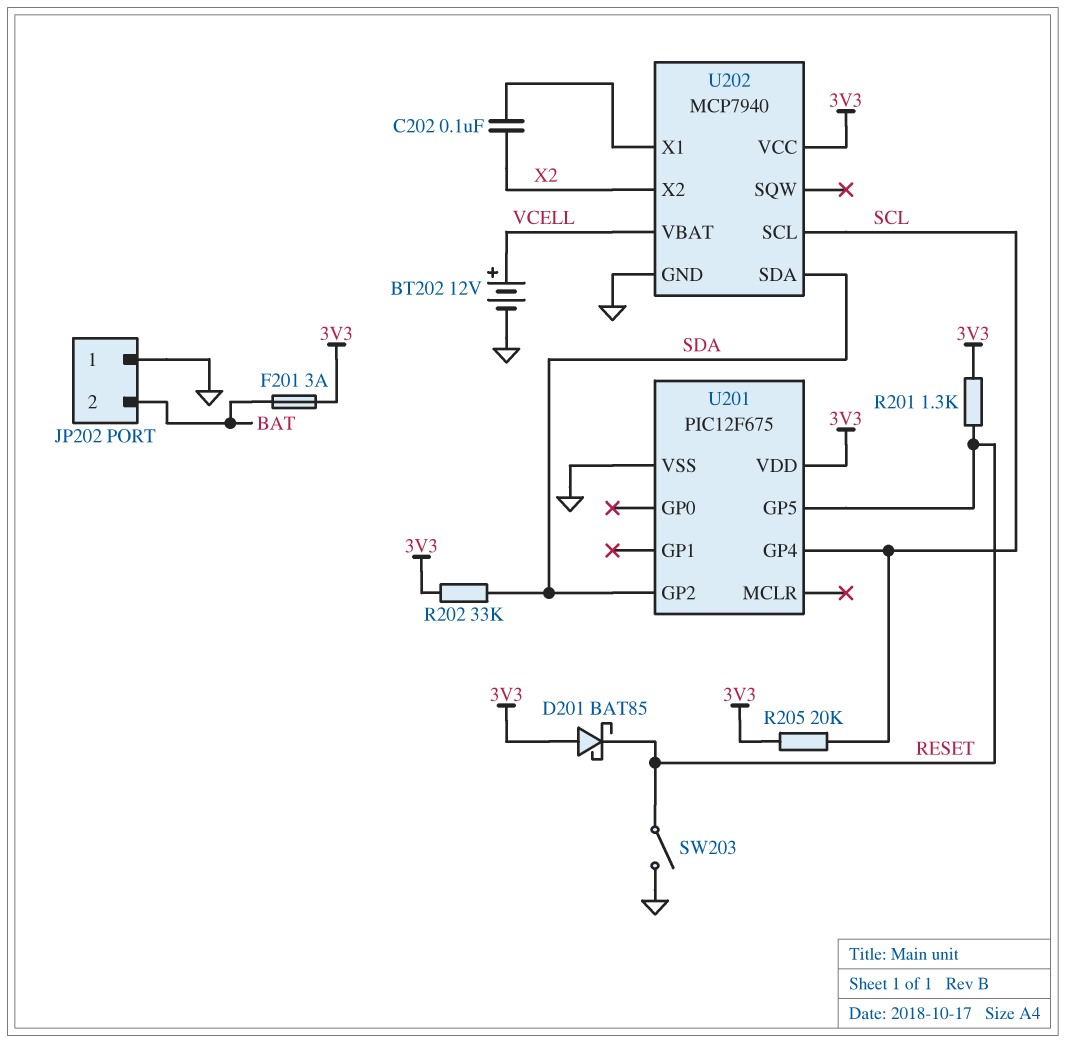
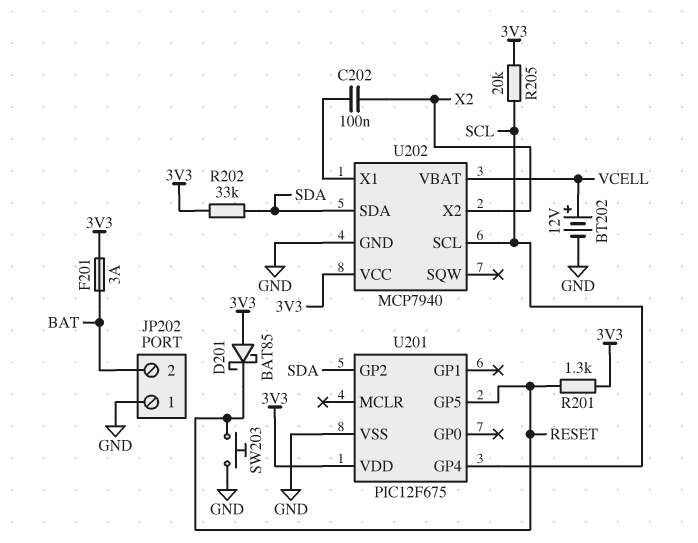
SW203: switch (GND, RESET) -> button (GND, RESET)

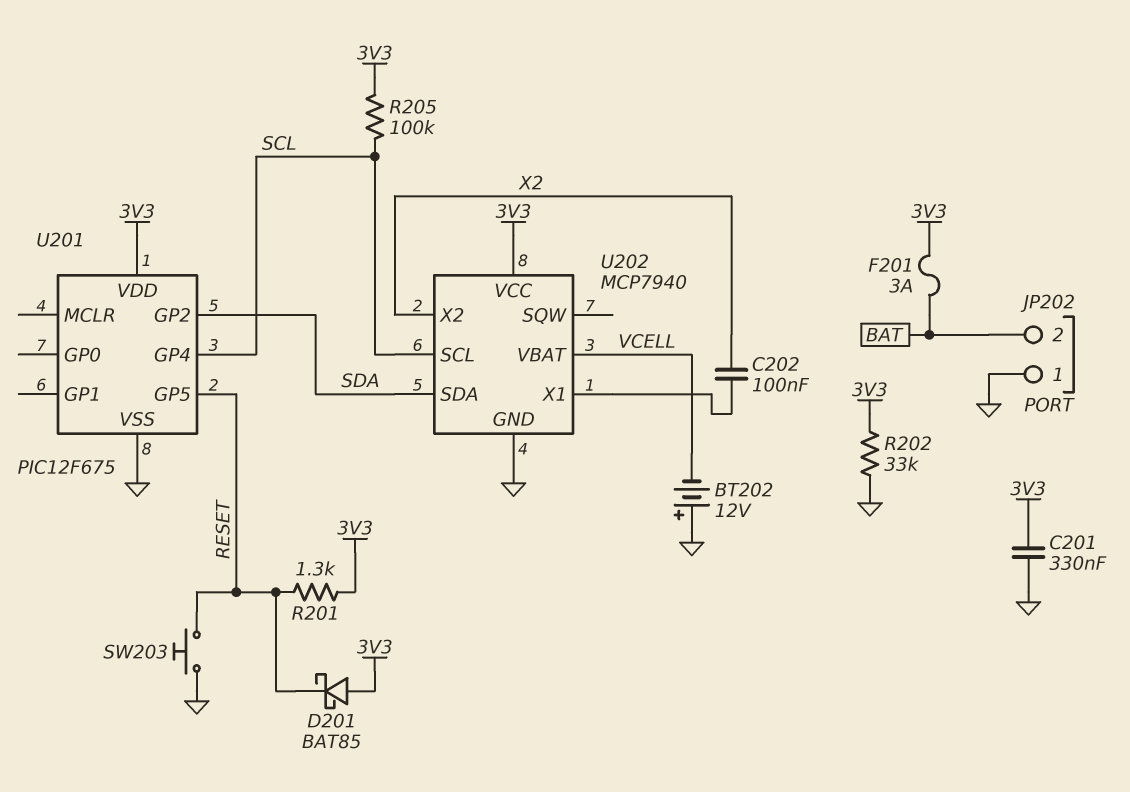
BT202: 12V (plus VCELL, minus GND) -> 12V (plus GND, minus VCELL)
C201: none -> 330nF (3V3, GND)
R202: 33k (3V3, SDA) -> 33k (3V3, GND)
R205: 20k (3V3, SCL) -> 100k (3V3, SCL)

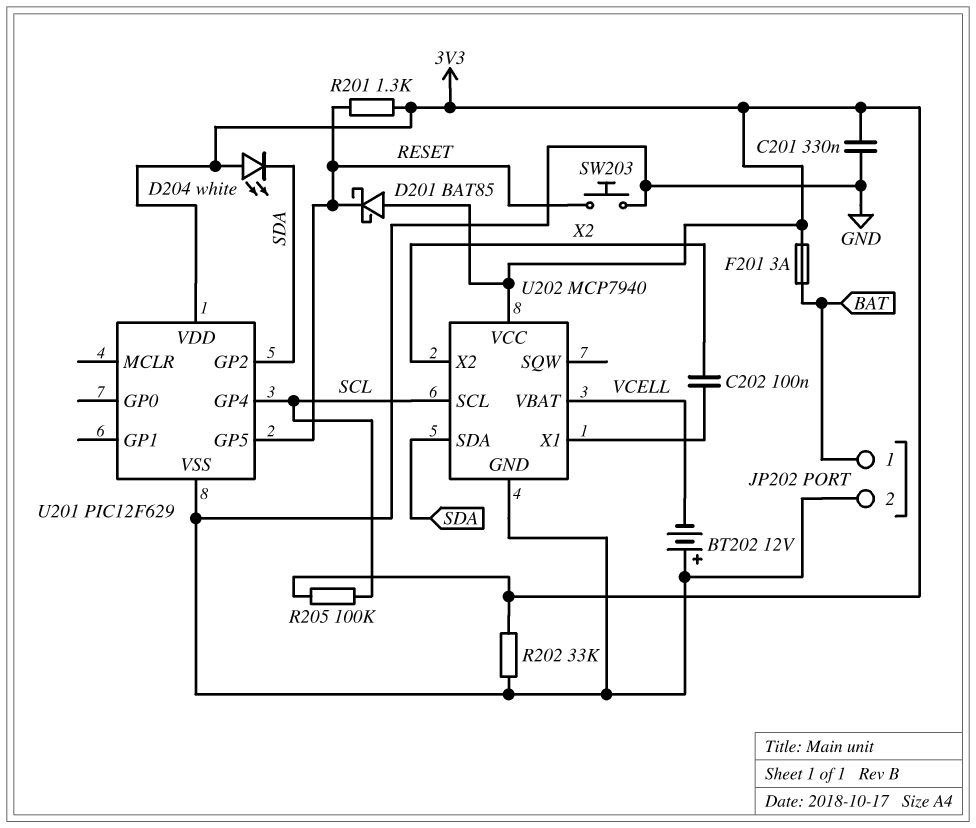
D204: none -> LED white (A 3V3, K SDA)
JP202 pin 1: GND -> BAT
JP202 pin 2: BAT -> GND
U201: PIC12F675 -> PIC12F629

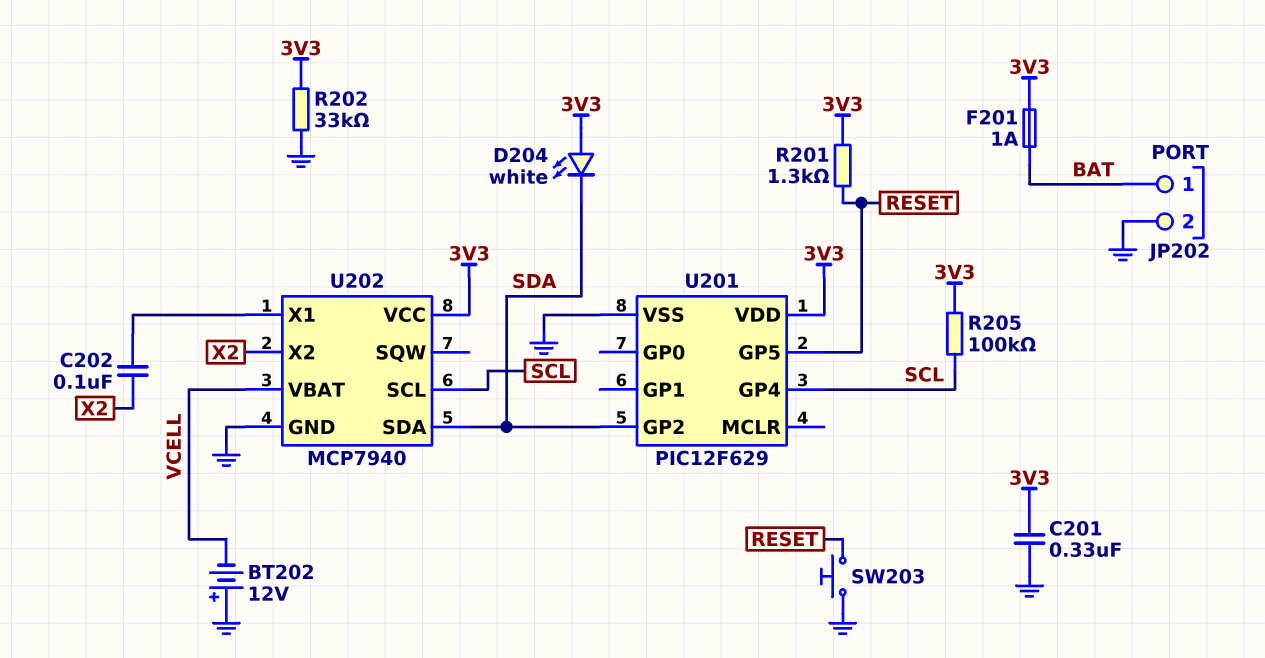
D201: schottky BAT85 (A 3V3, K RESET) -> none
F201: 3A (3V3, BAT) -> 1A (3V3, BAT)

